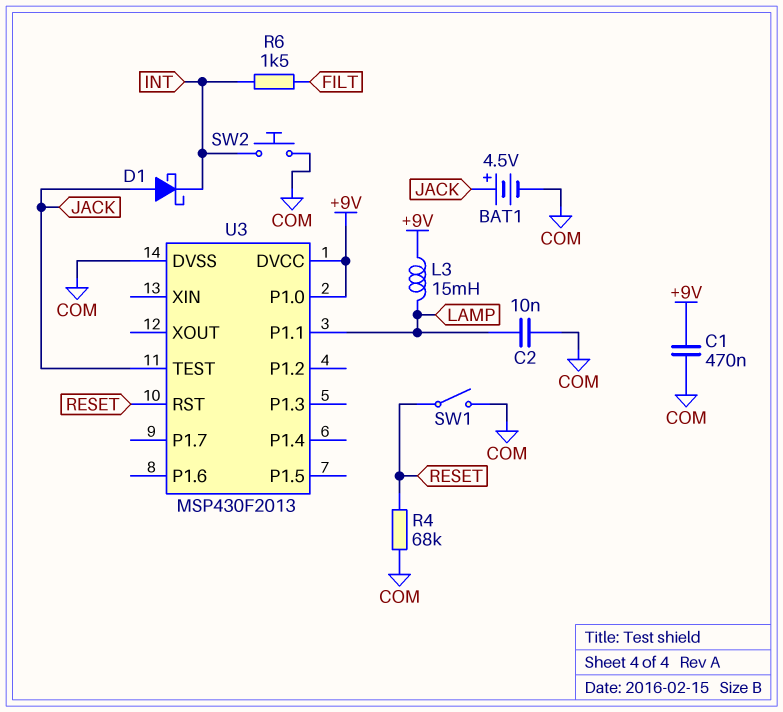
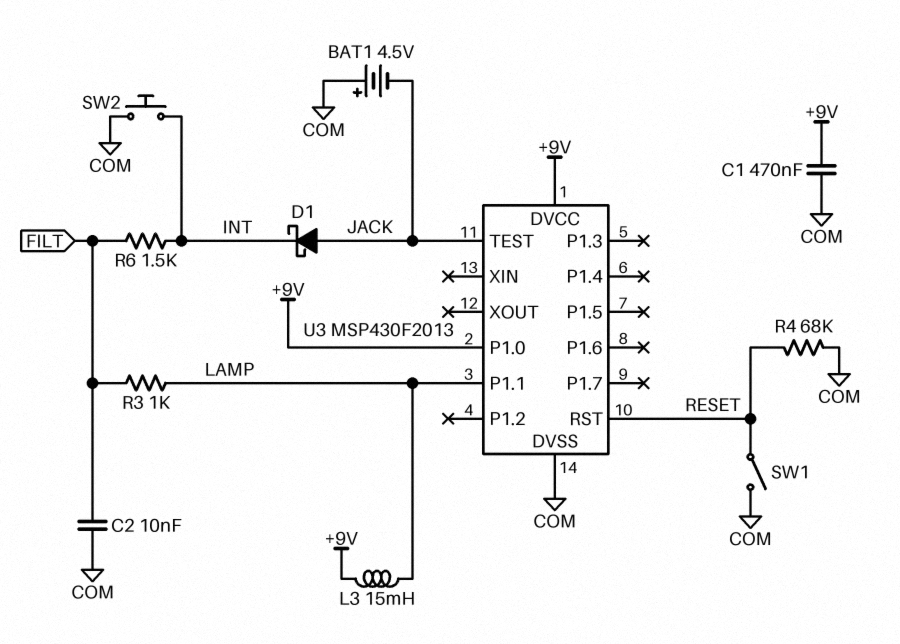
BAT1: 4.5V (plus JACK, minus COM) -> 4.5V (plus COM, minus JACK)
C2: 10nF (COM, LAMP) -> 10nF (COM, FILT)
R3: none -> 1k (FILT, LAMP)

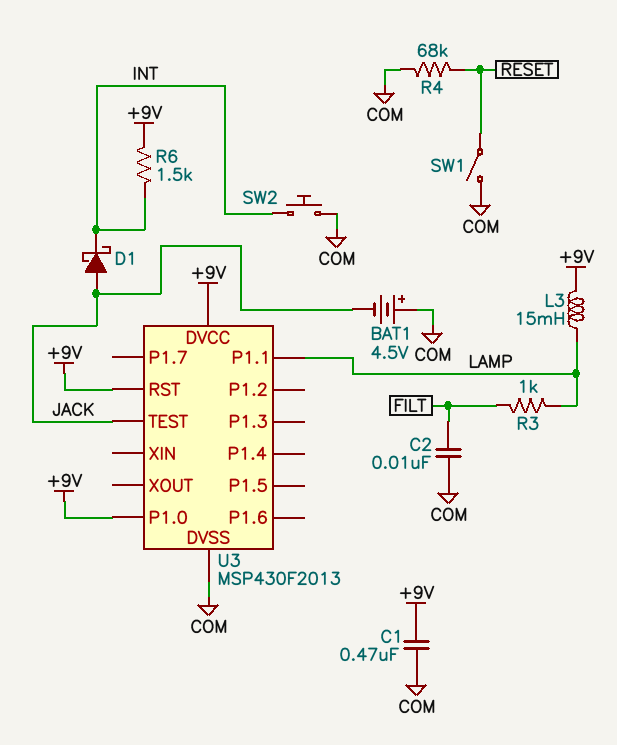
R6: 1.5k (FILT, INT) -> 1.5k (+9V, INT)
U3 pin RST: RESET -> +9V

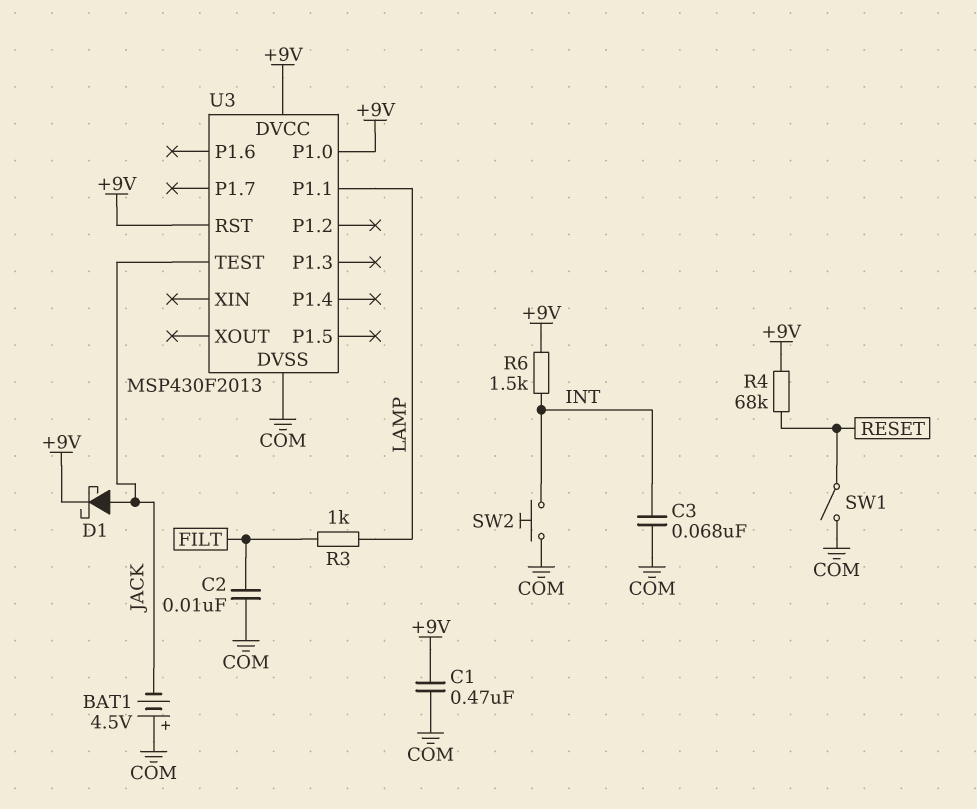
C3: none -> 68nF (COM, INT)
D1: schottky (A JACK, K INT) -> schottky (A JACK, K +9V)
L3: 15mH (+9V, LAMP) -> none
R4: 68k (COM, RESET) -> 68k (+9V, RESET)

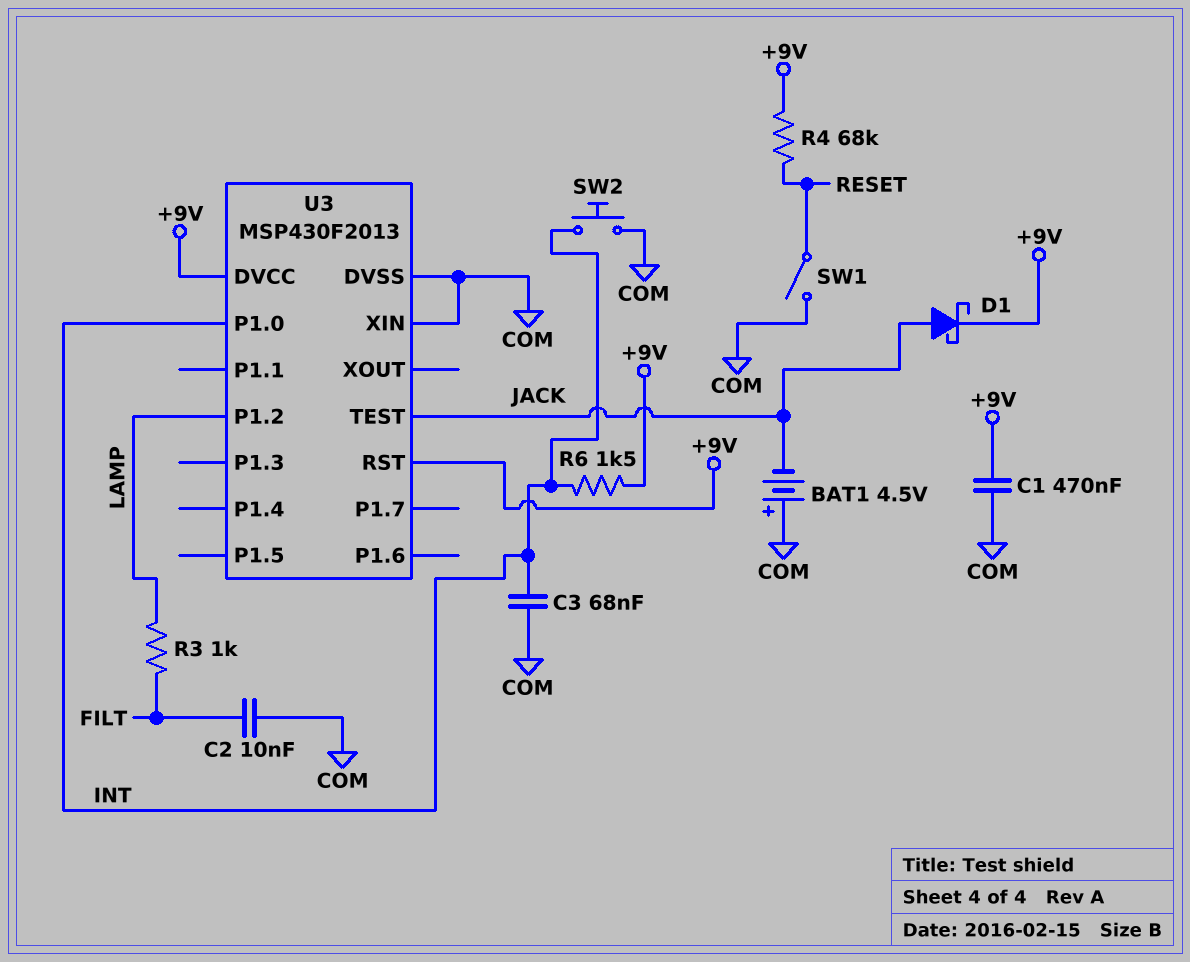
U3 pin P1.0: +9V -> INT
U3 pin P1.1: LAMP -> none
U3 pin P1.2: none -> LAMP
U3 pin XIN: none -> COM

